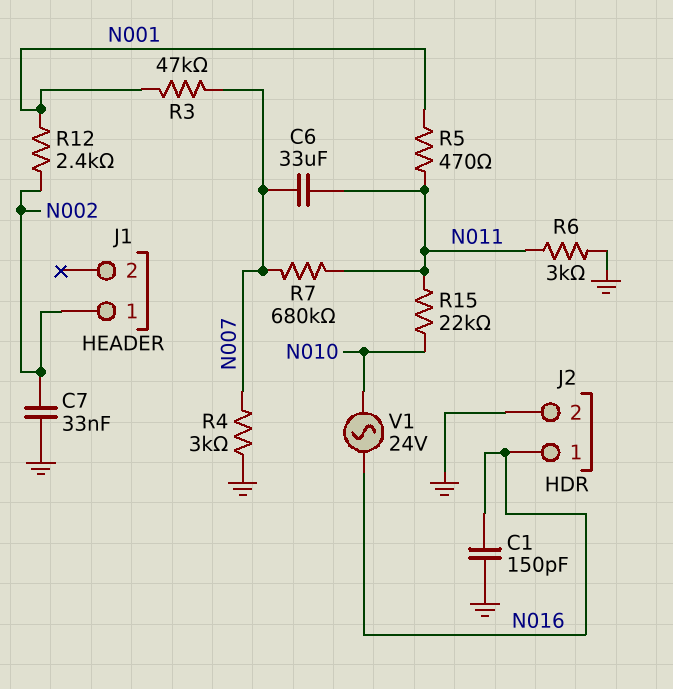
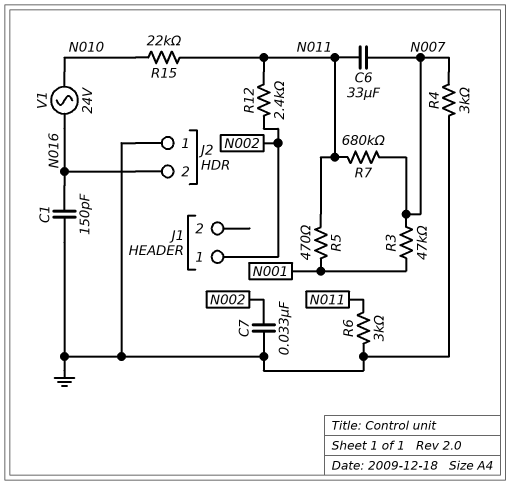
J2 pin 1: N016 -> GND
J2 pin 2: GND -> N016
R12: 2.4k (N001, N002) -> 2.4k (N002, N011)

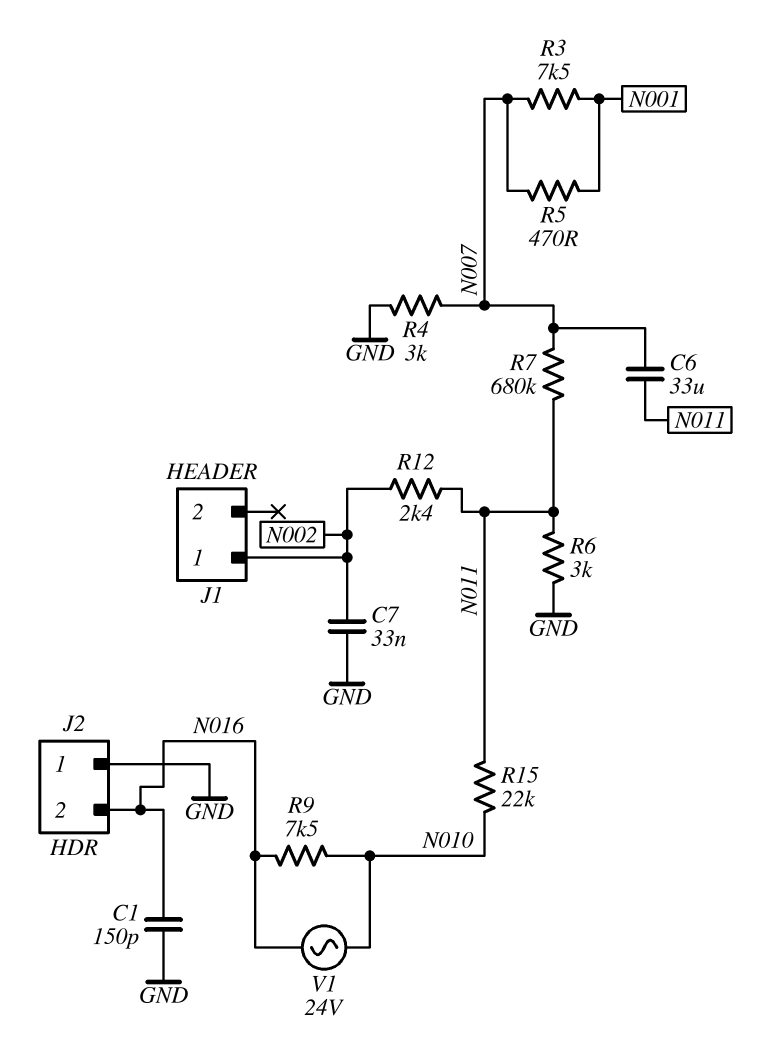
R3: 47k (N001, N007) -> 7.5k (N001, N007)
R5: 470 (N001, N011) -> 470 (N001, N007)
R9: none -> 7.5k (N010, N016)

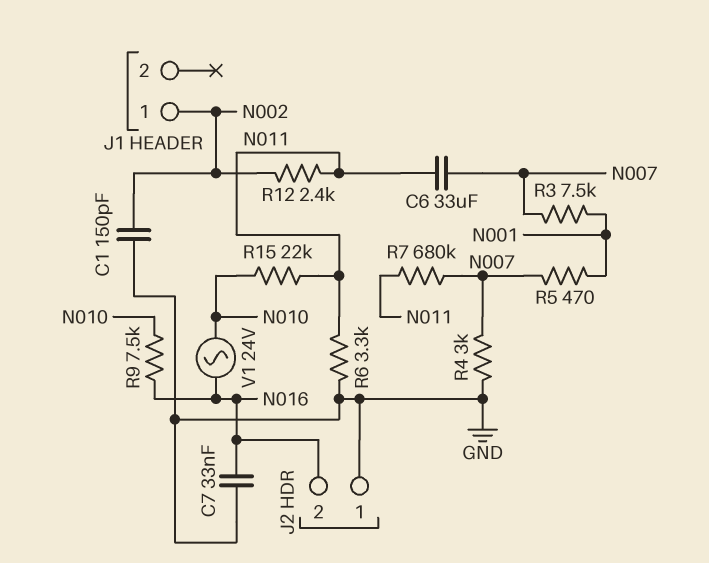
C1: 150pF (GND, N016) -> 150pF (GND, N002)
C7: 33nF (GND, N002) -> 33nF (GND, N016)
R6: 3k (GND, N011) -> 3.3k (GND, N011)

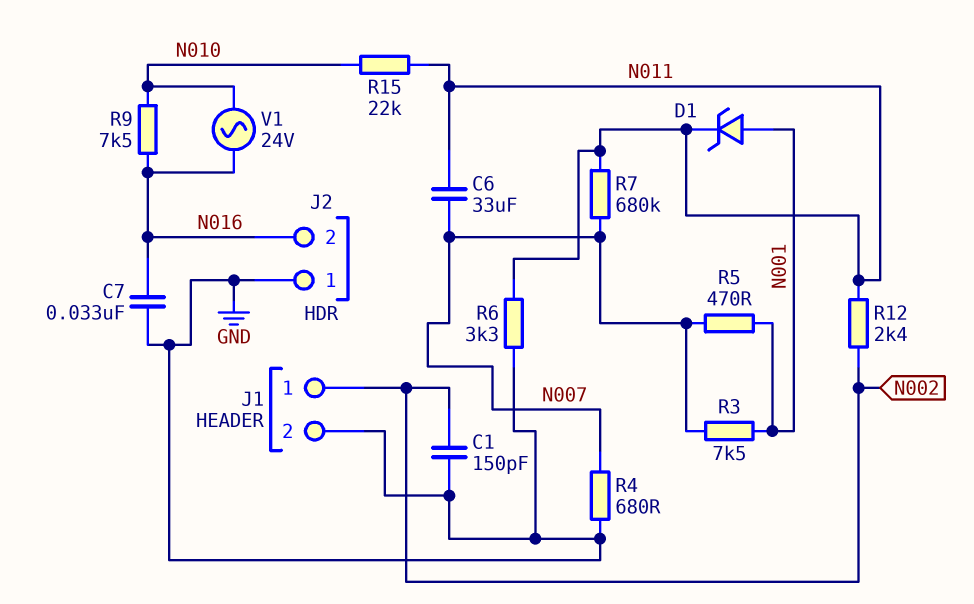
D1: none -> zener (A N001, K N011)
J1 pin 2: none -> GND
R4: 3k (GND, N007) -> 680 (GND, N007)

